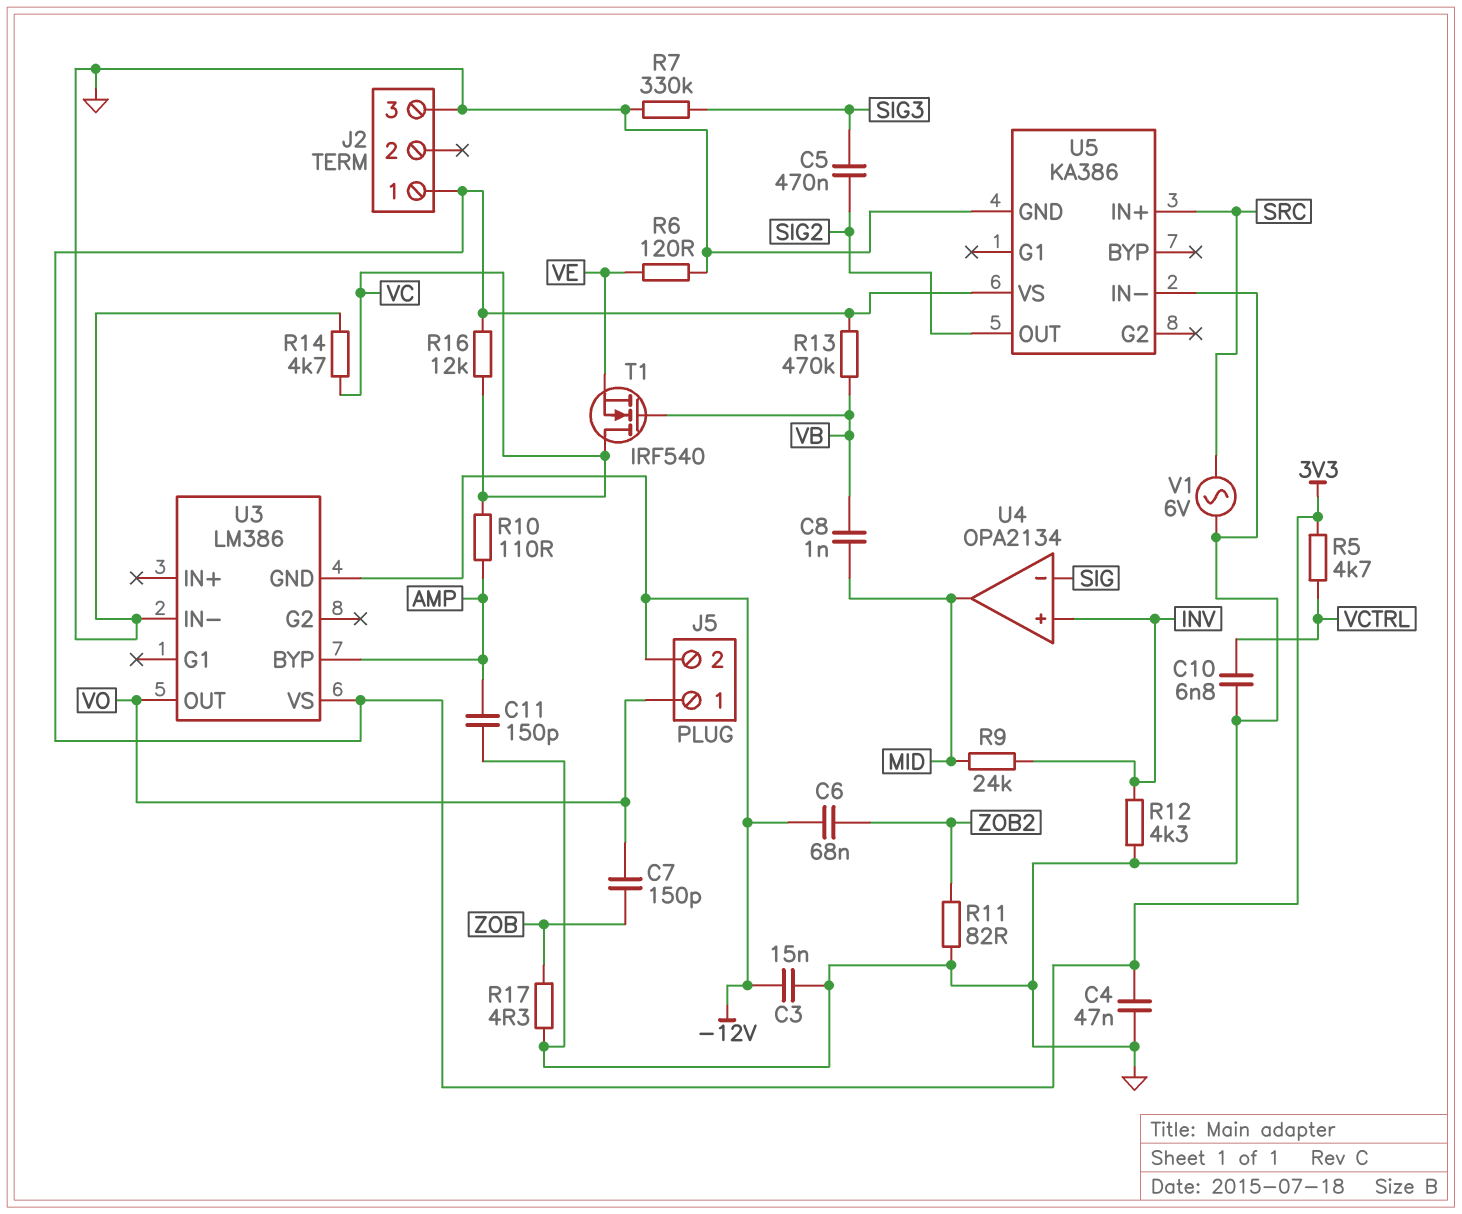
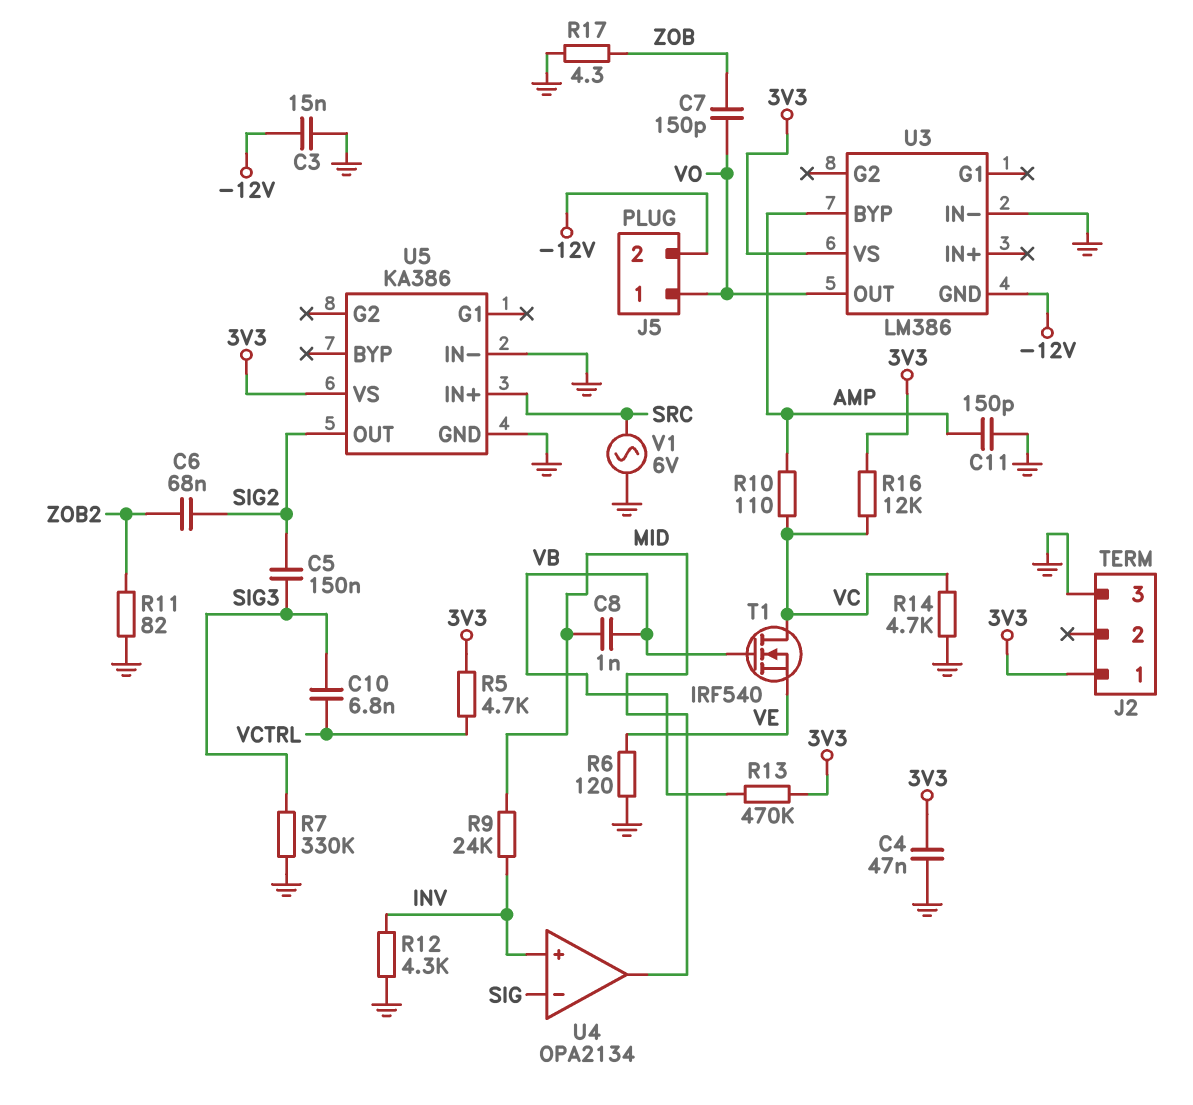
C5: 470nF (SIG2, SIG3) -> 150nF (SIG2, SIG3)
C6: 68nF (-12V, ZOB2) -> 68nF (SIG2, ZOB2)
C10: 6.8nF (GND, VCTRL) -> 6.8nF (SIG3, VCTRL)

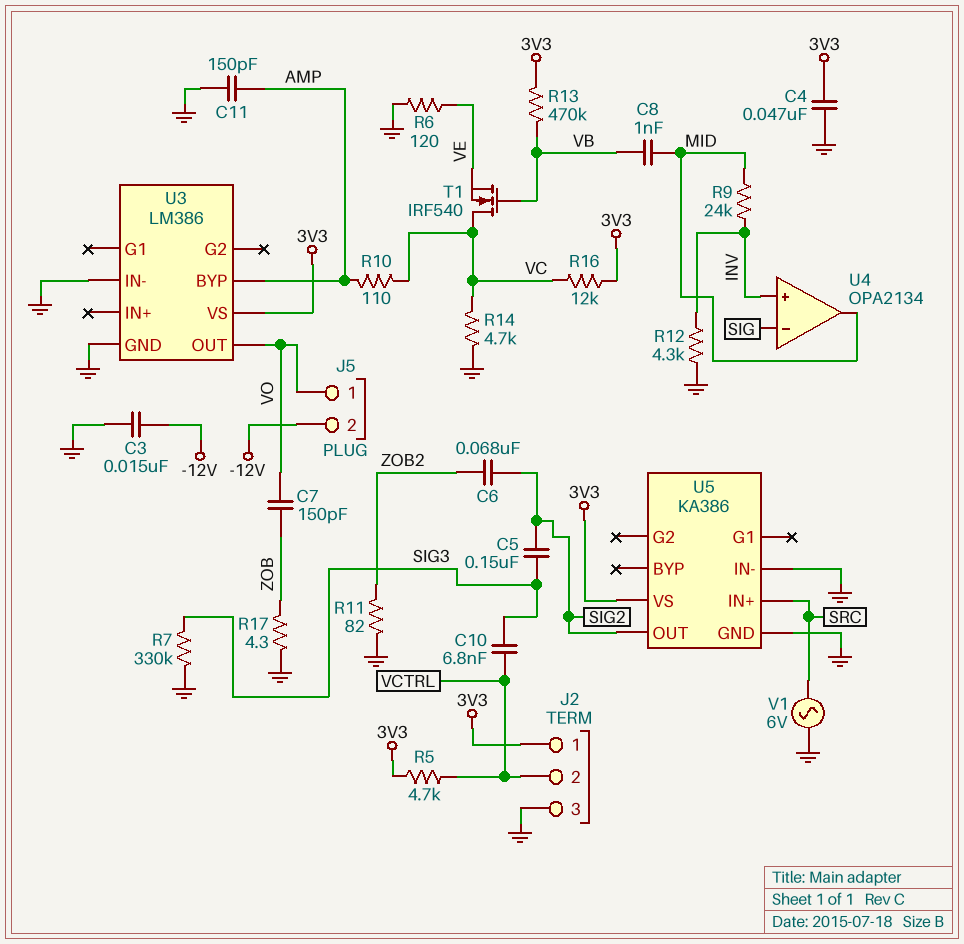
J2 pin 2: none -> VCTRL
U3 pin GND: -12V -> GND

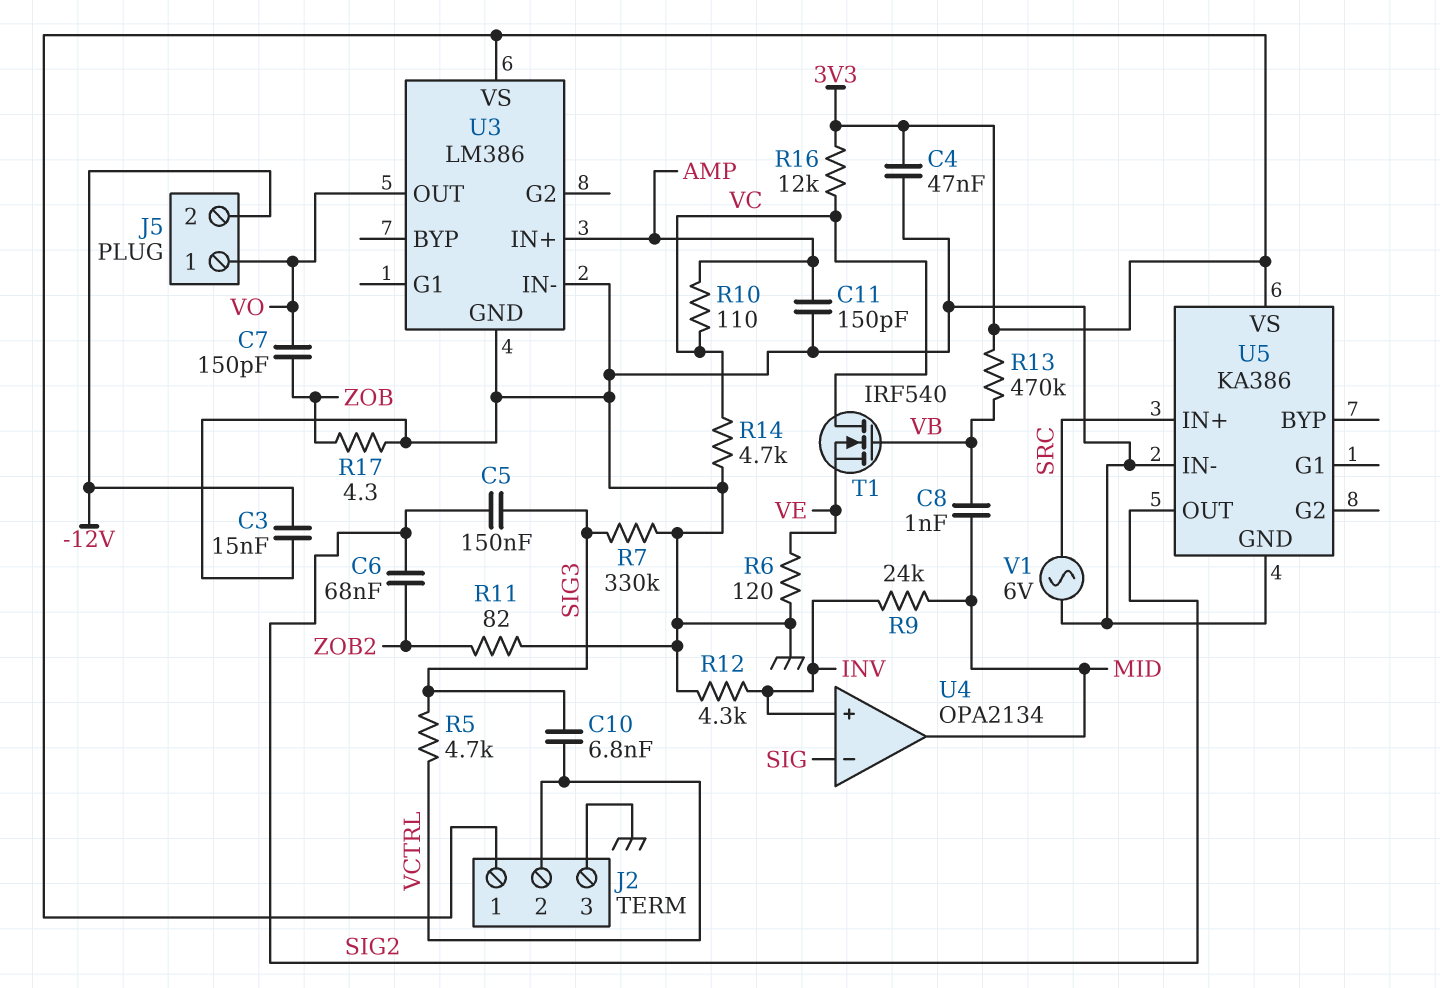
R5: 4.7k (3V3, VCTRL) -> 4.7k (SIG3, VCTRL)
U3 pin BYP: AMP -> none
U3 pin IN+: none -> AMP

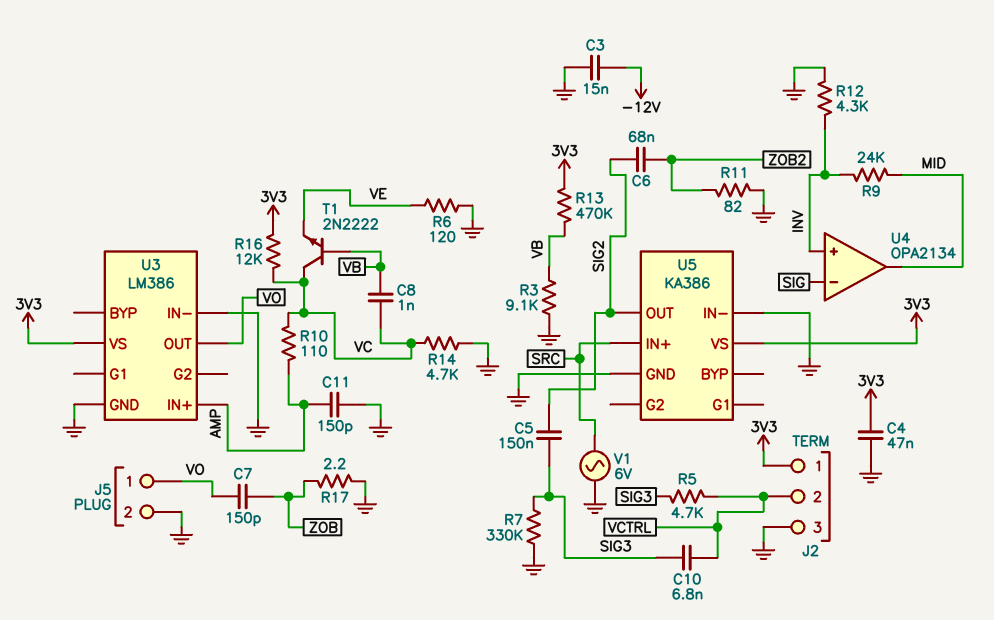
C8: 1nF (MID, VB) -> 1nF (VB, VC)
J5 pin 2: -12V -> GND
R3: none -> 9.1k (GND, VB)
R17: 4.3 (GND, ZOB) -> 2.2 (GND, ZOB)
T1: NMOS IRF540 (G VB, D VC, S VE) -> NPN 2N2222 (B VB, C VC, E VE)

